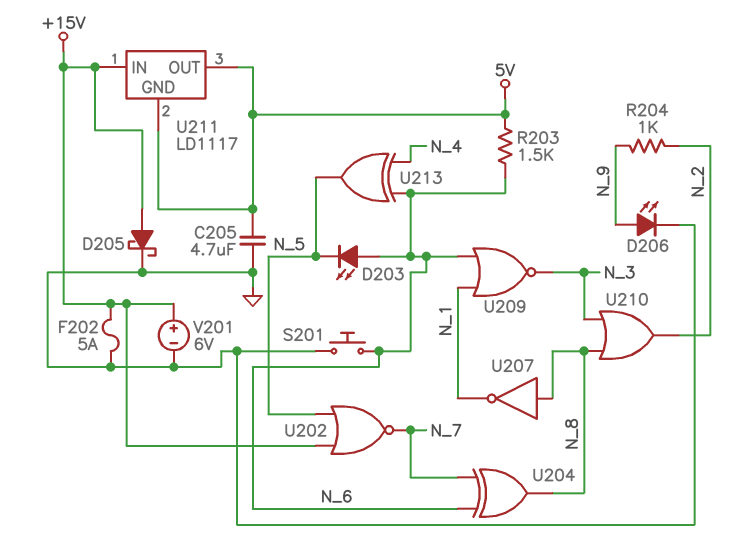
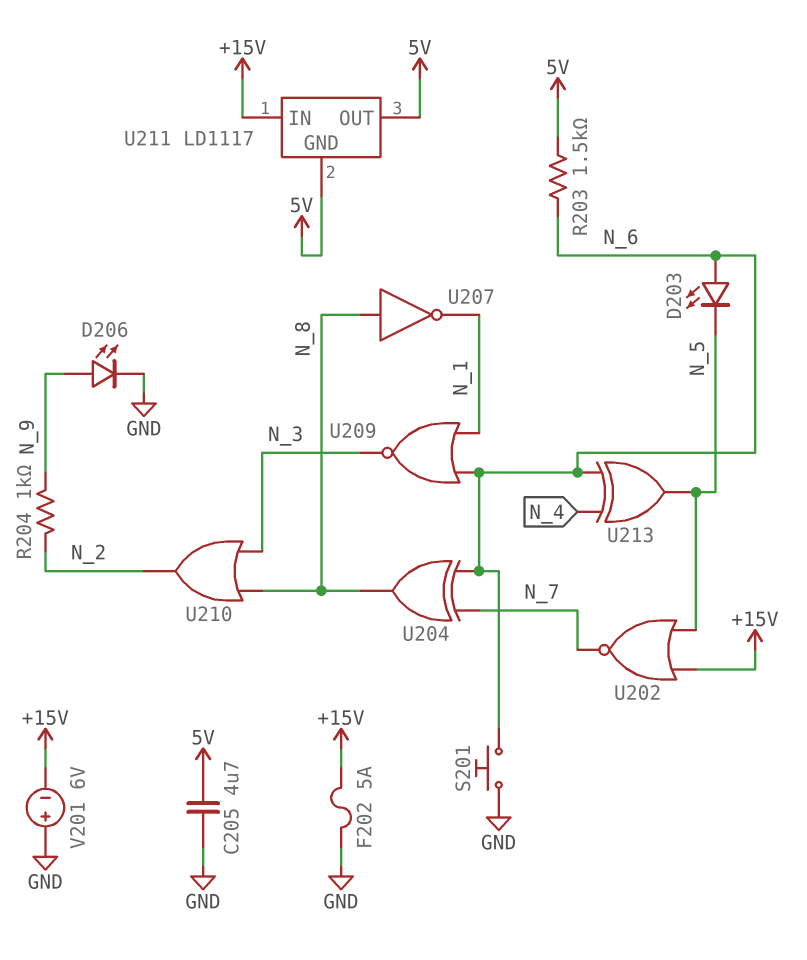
D205: schottky (A +15V, K GND) -> none
V201: 6V (plus +15V, minus GND) -> 6V (plus GND, minus +15V)

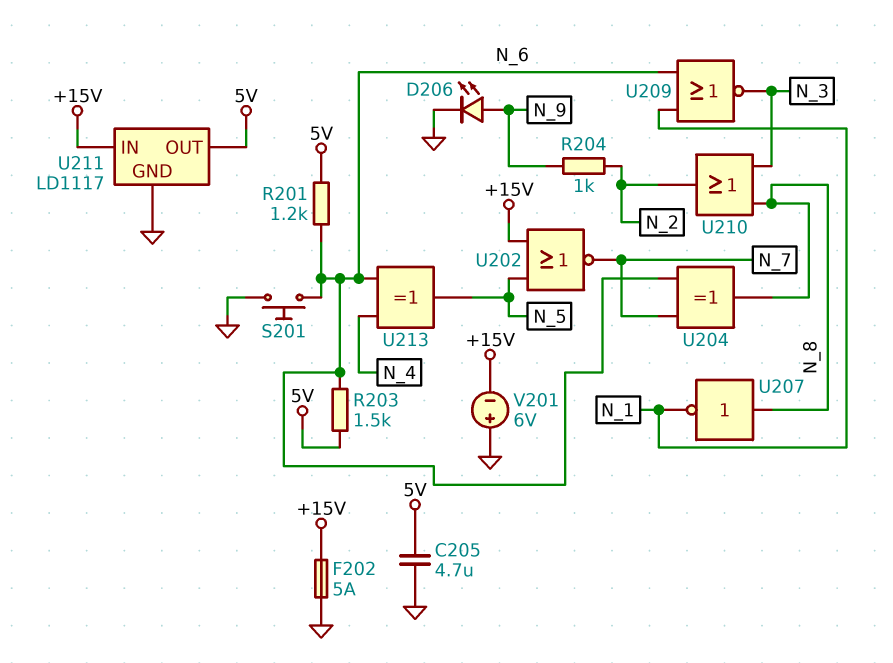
D203: LED (A N_6, K N_5) -> none
R201: none -> 1.2k (5V, N_6)
U211 pin GND: 5V -> GND

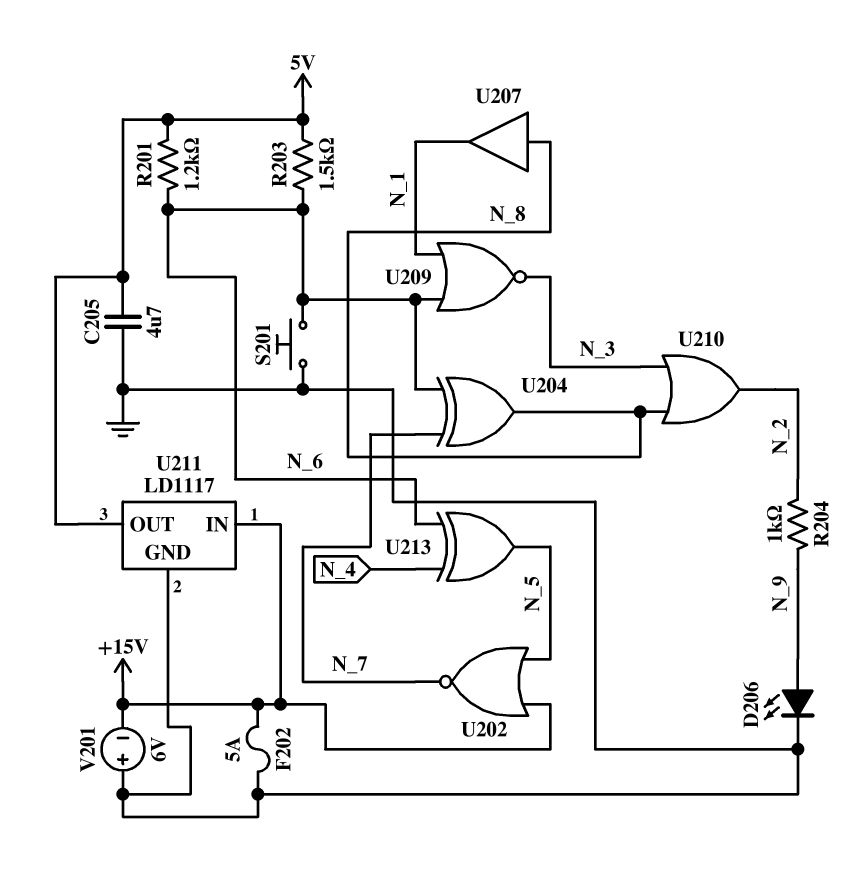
U207: NOT (in N_8, out N_1) -> buffer (in N_8, out N_1)

